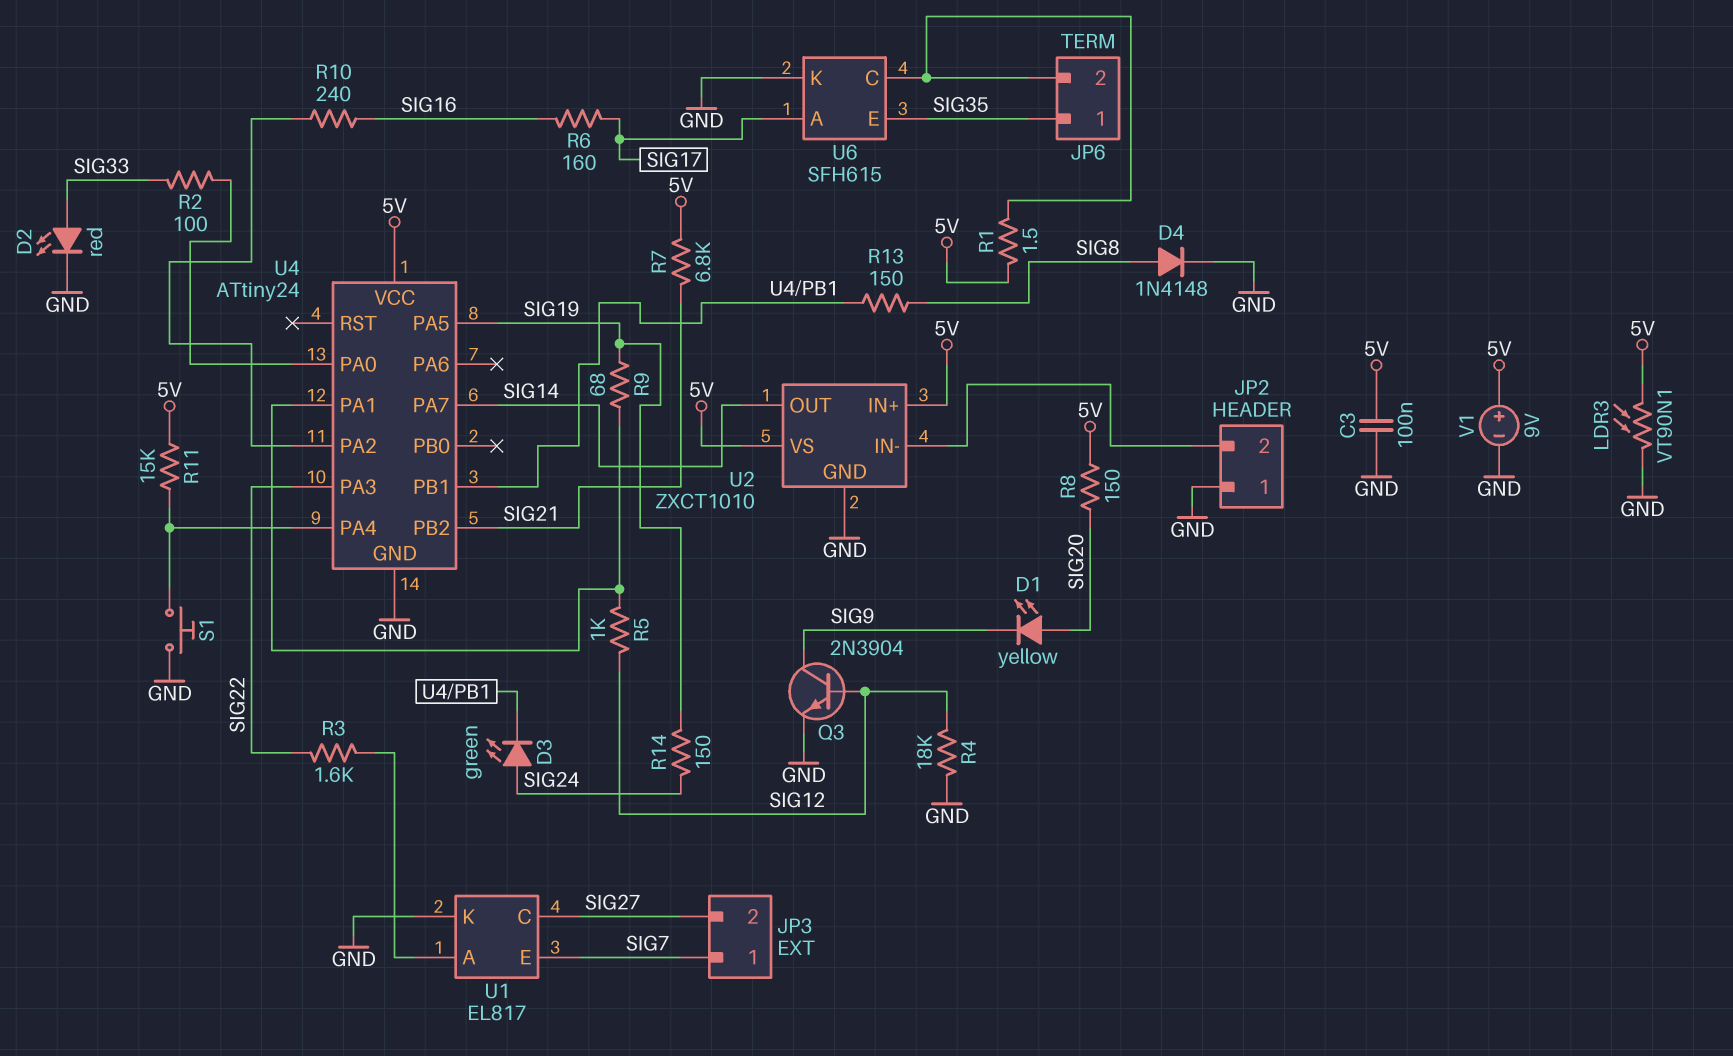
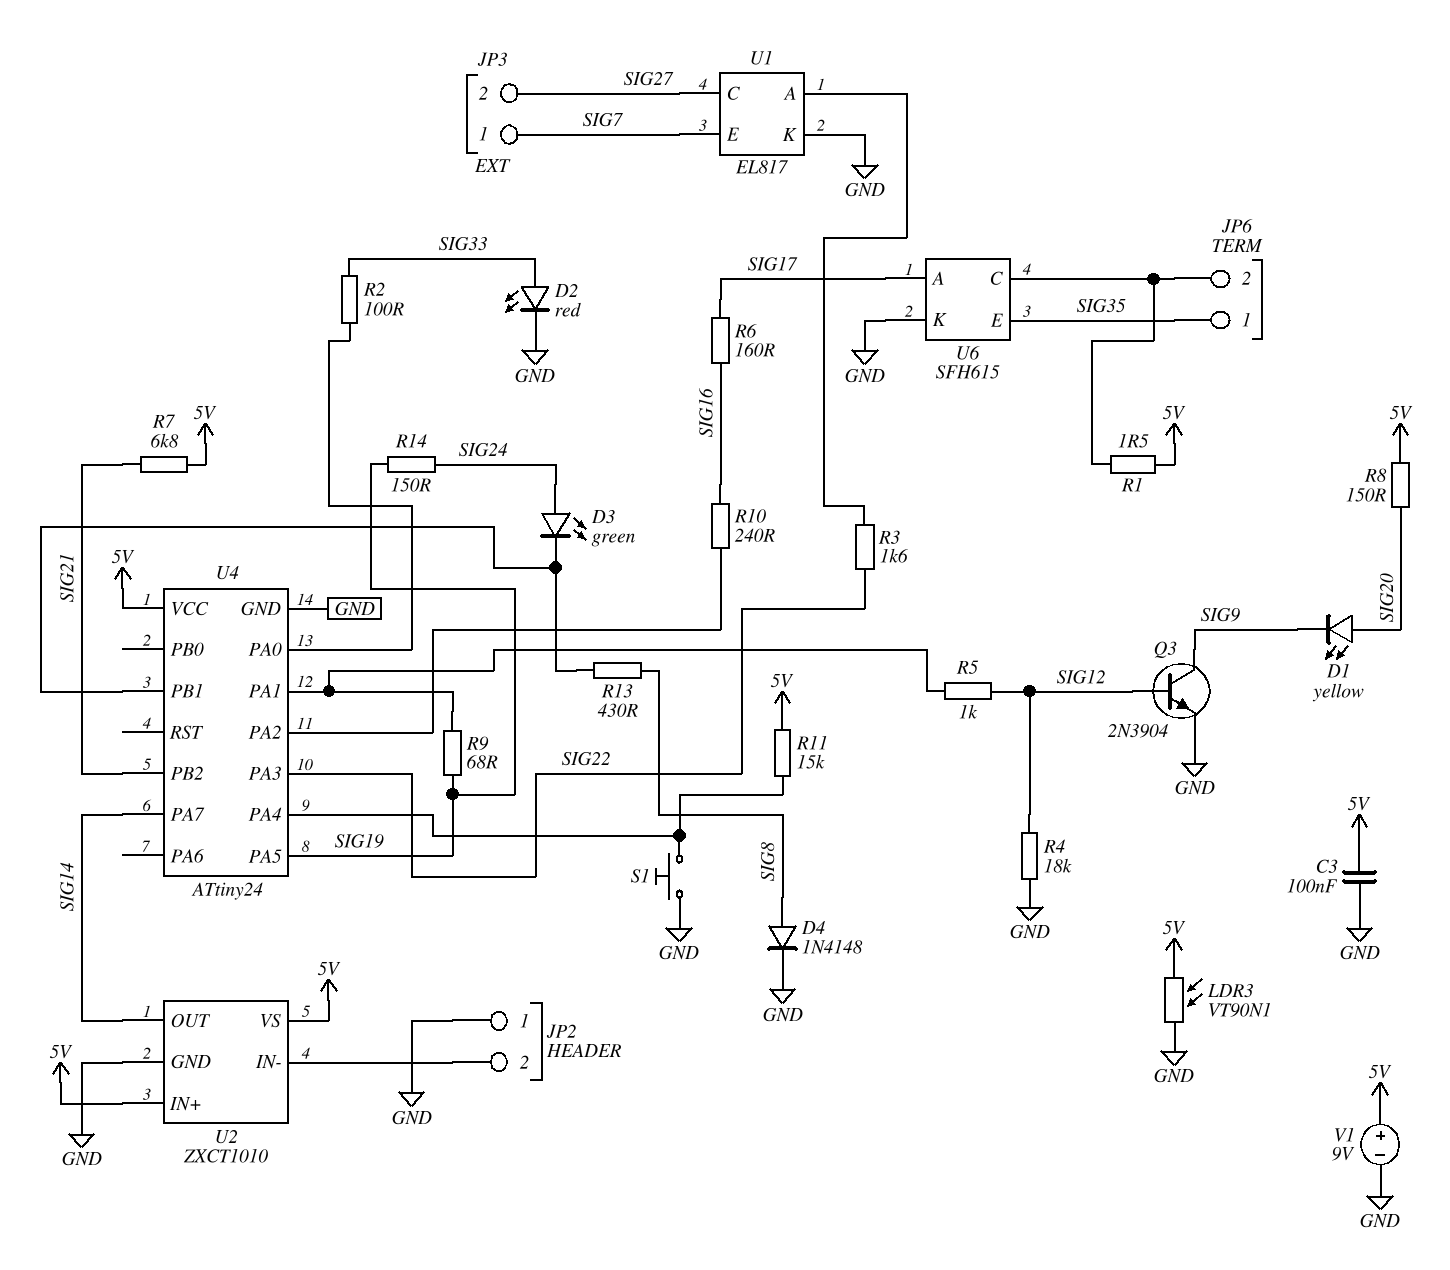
R13: 150 (SIG8, U4/PB1) -> 430 (SIG8, U4/PB1)

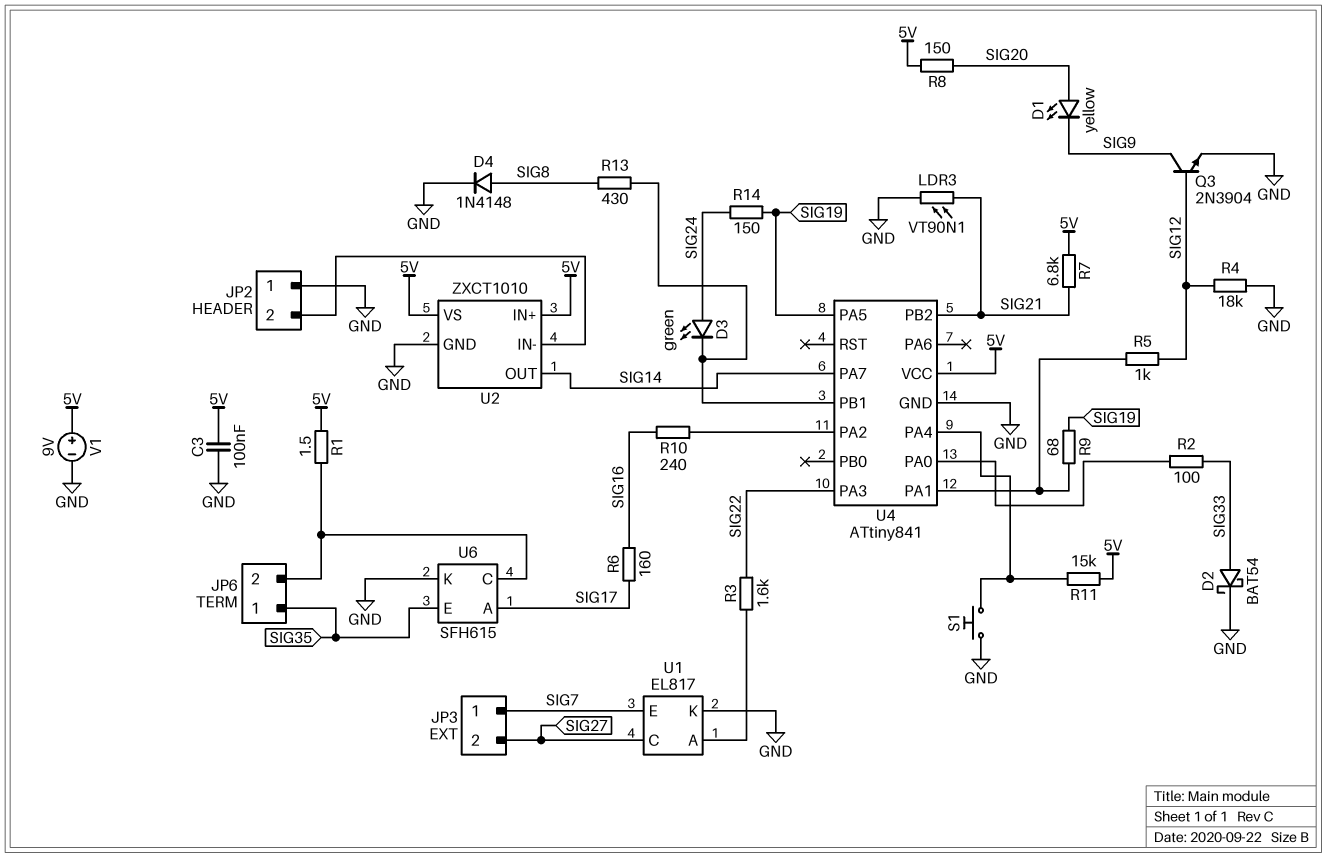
D2: LED red (A SIG33, K GND) -> schottky BAT54 (A SIG33, K GND)
LDR3: VT90N1 (5V, GND) -> VT90N1 (GND, SIG21)
U4: ATtiny24 -> ATtiny841

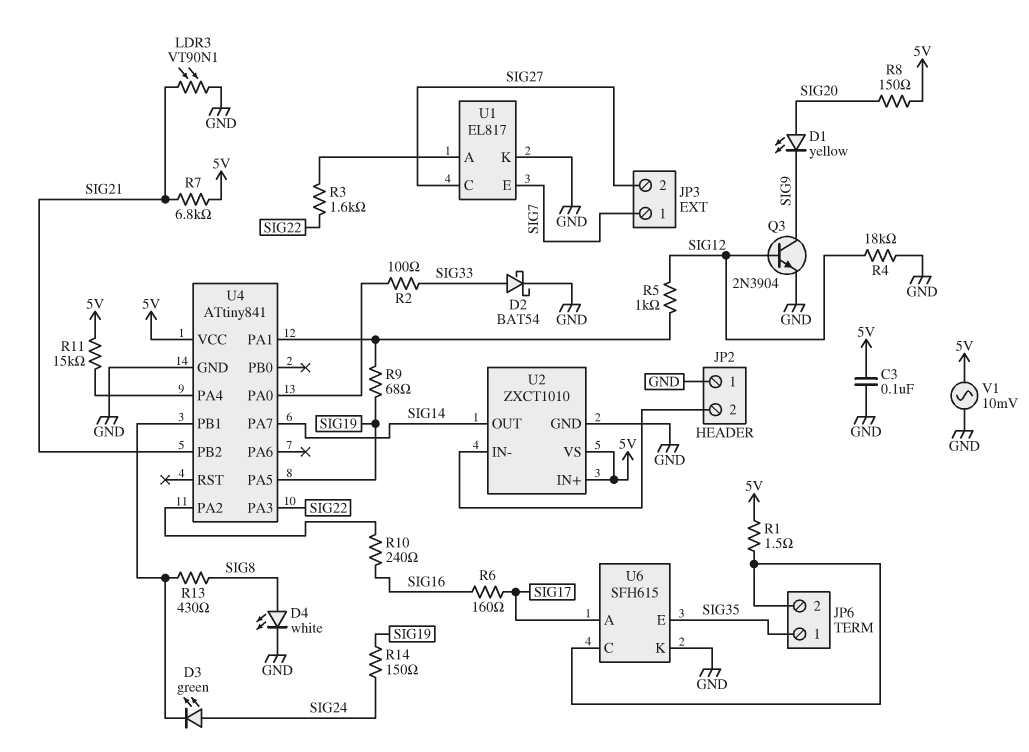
D4: diode 1N4148 (A SIG8, K GND) -> LED white (A SIG8, K GND)
S1: button (GND, U4/PA4) -> none
V1: 9V (plus 5V, minus GND) -> AC 10mV (5V, GND)

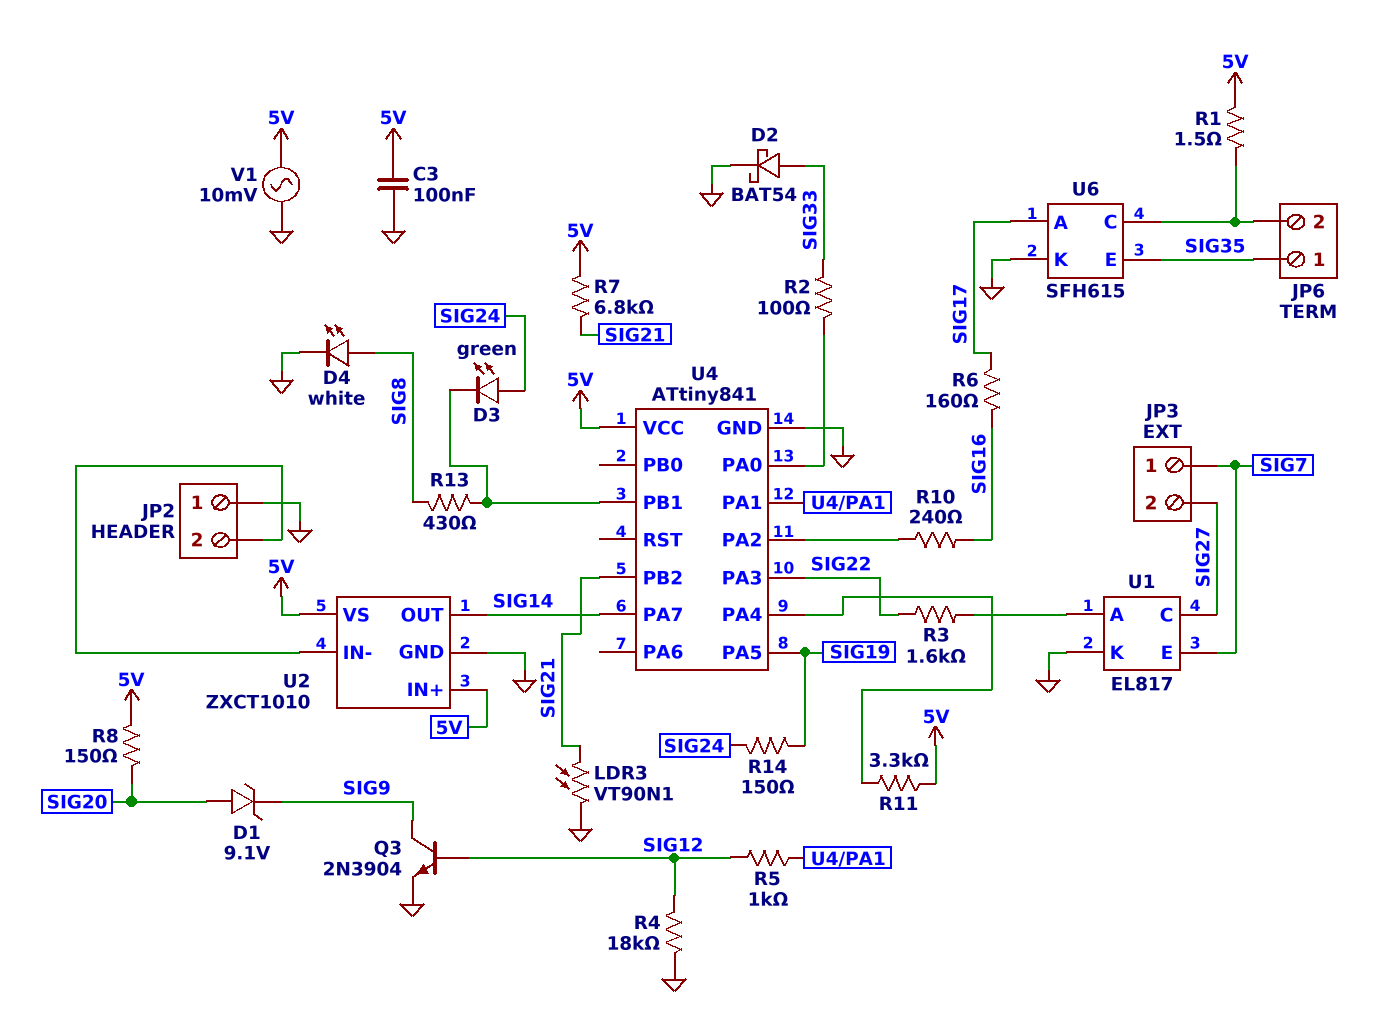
D1: LED yellow (A SIG20, K SIG9) -> zener 9.1V (A SIG20, K SIG9)
R9: 68 (SIG19, U4/PA1) -> none
R11: 15k (5V, U4/PA4) -> 3.3k (5V, U4/PA4)

